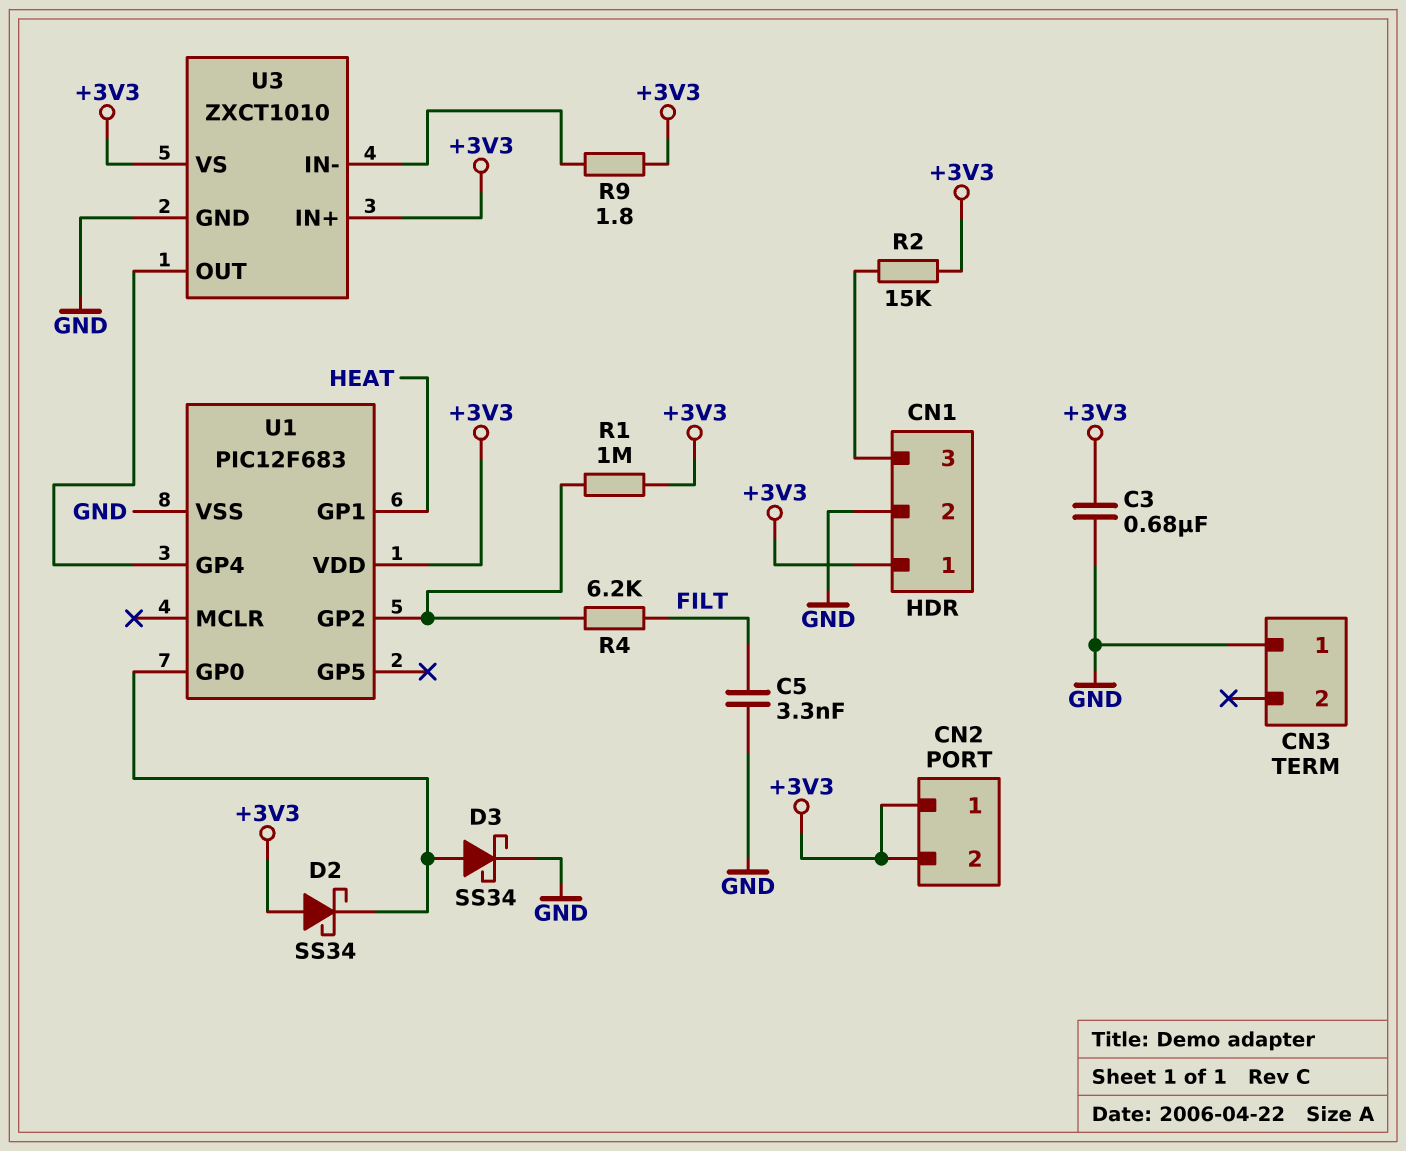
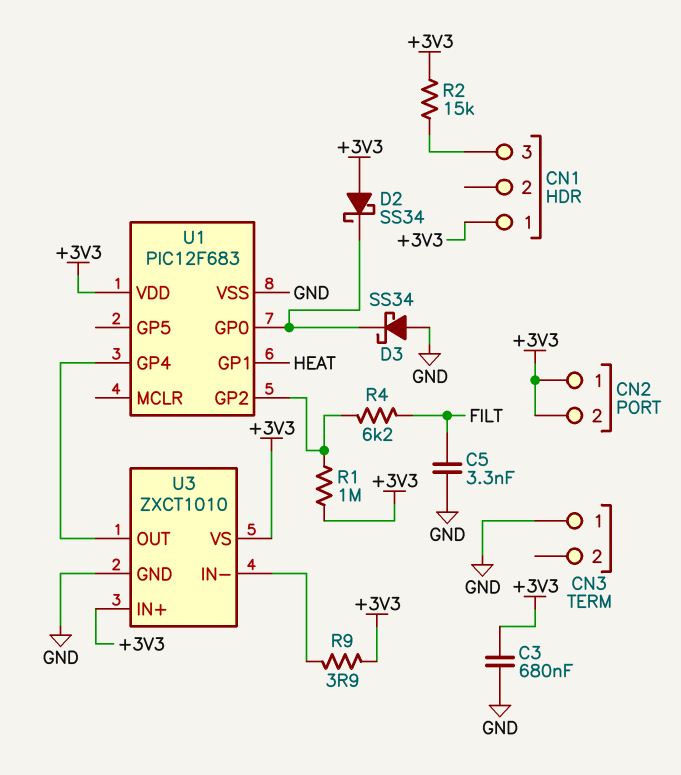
CN1 pin 2: GND -> none
D3: schottky SS34 (A U1/GP0, K GND) -> schottky SS34 (A GND, K U1/GP0)
R9: 1.8 (+3V3, U3/IN-) -> 3.9 (+3V3, U3/IN-)

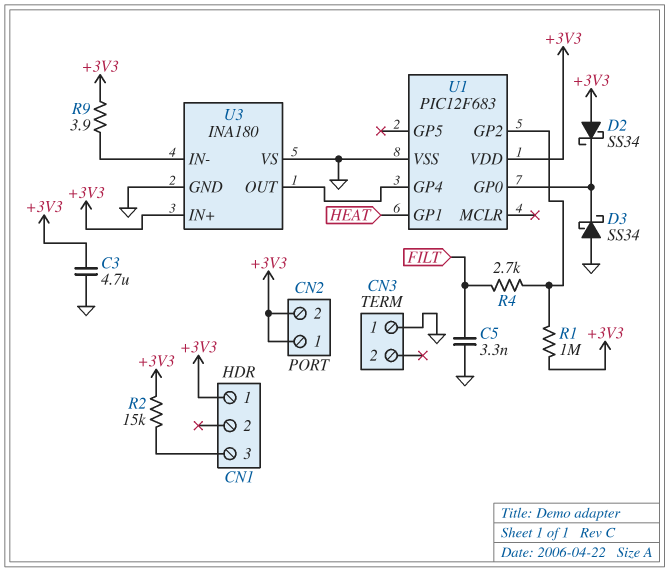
C3: 680nF (+3V3, GND) -> 4.7uF (+3V3, GND)
R4: 6.2k (FILT, U1/GP2) -> 2.7k (FILT, U1/GP2)
U3: ZXCT1010 -> INA180
U3 pin VS: +3V3 -> GND

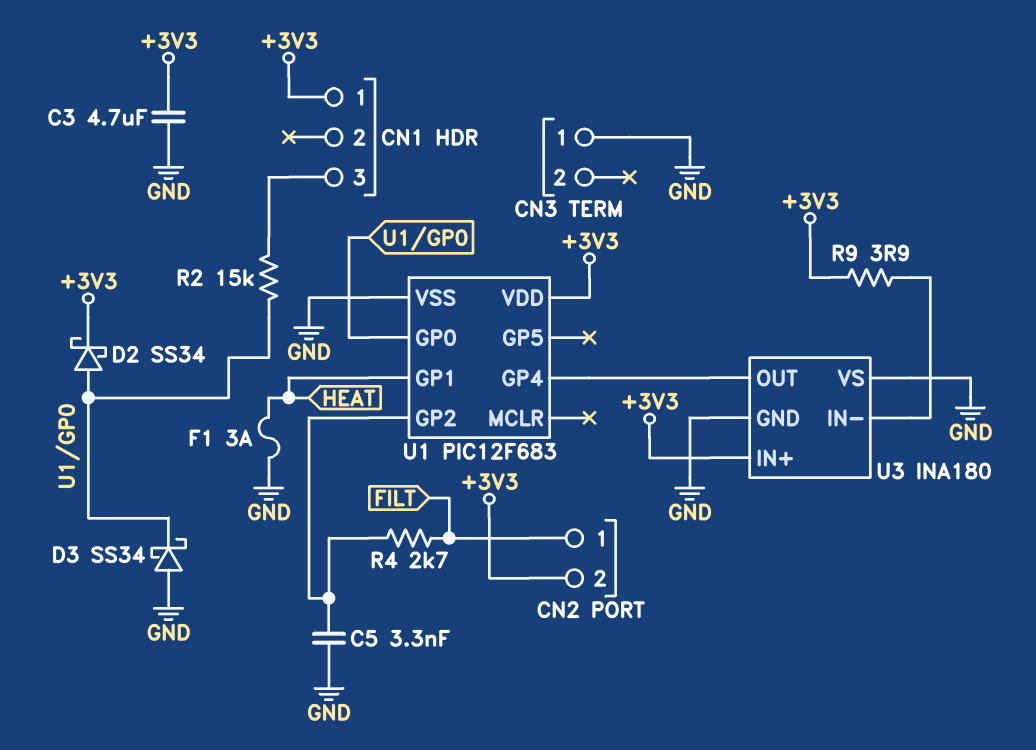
C5: 3.3nF (FILT, GND) -> 3.3nF (GND, U1/GP2)
CN2 pin 1: +3V3 -> FILT
D2: schottky SS34 (A +3V3, K U1/GP0) -> schottky SS34 (A U1/GP0, K +3V3)
F1: none -> 3A (GND, HEAT)
R1: 1M (+3V3, U1/GP2) -> none
R2: 15k (+3V3, CN1/3) -> 15k (CN1/3, U1/GP0)

